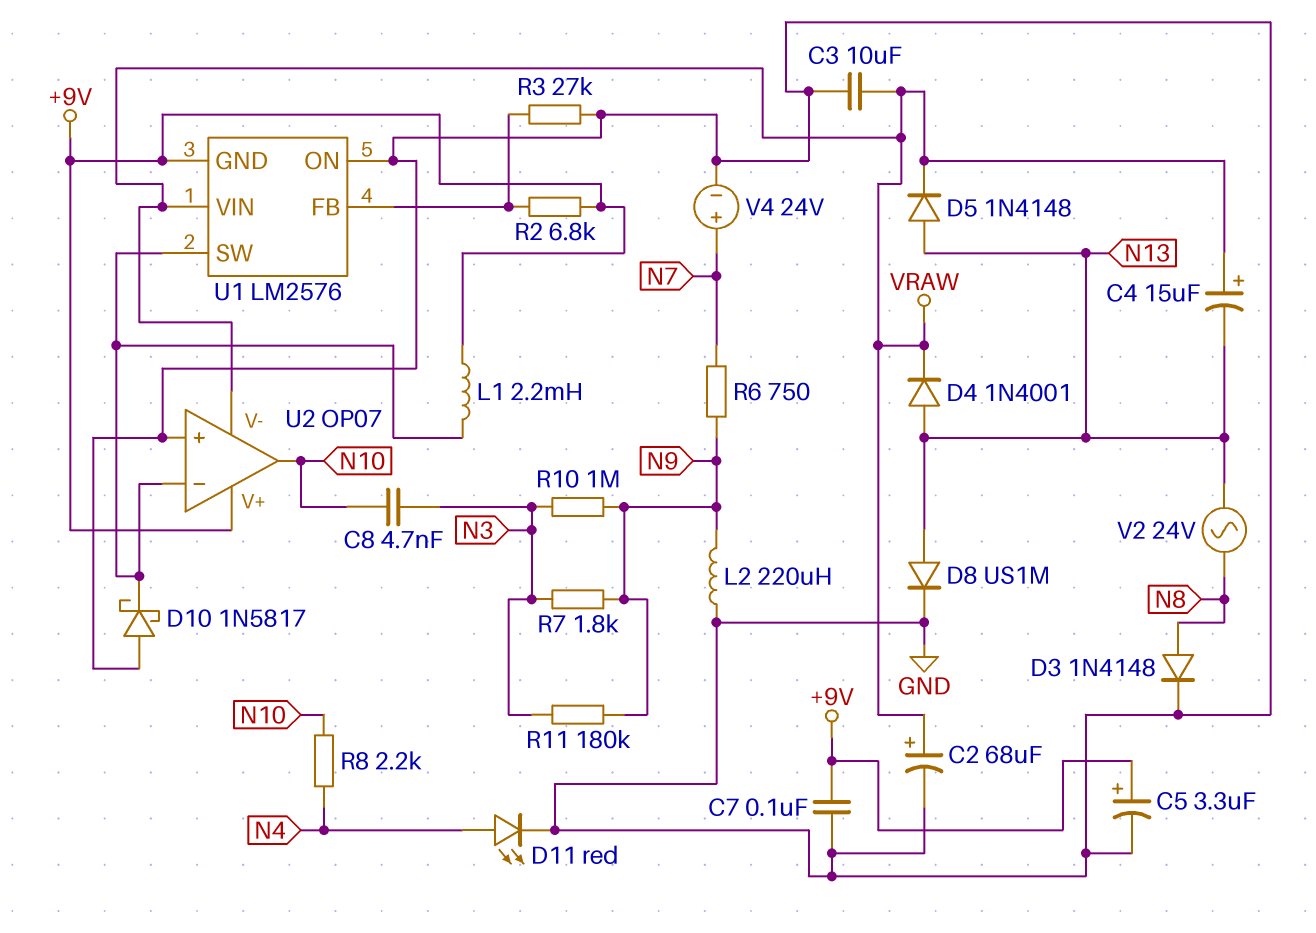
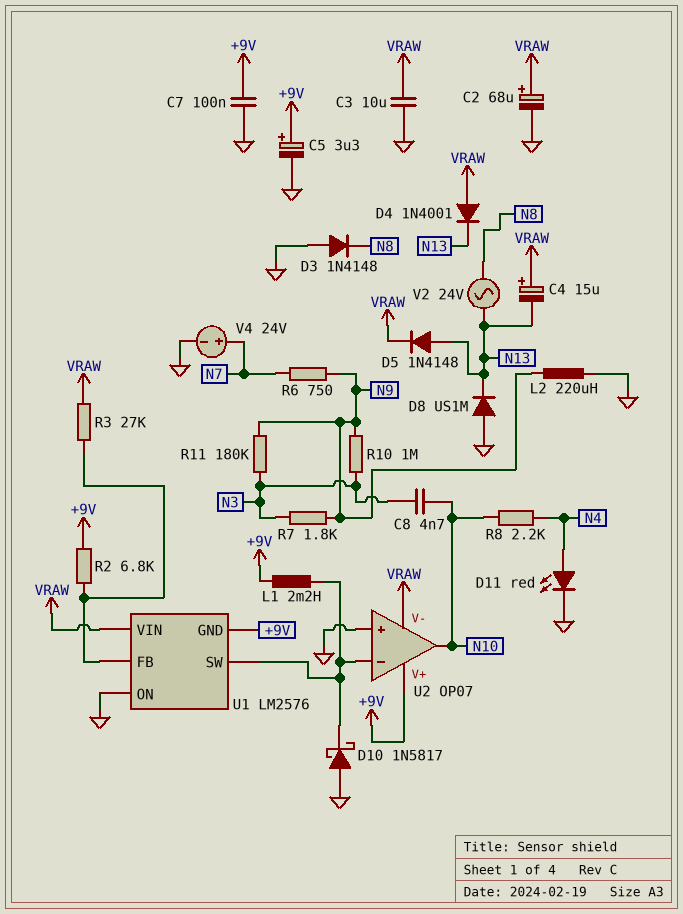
D3: diode 1N4148 (A N8, K GND) -> diode 1N4148 (A GND, K N8)
D4: diode 1N4001 (A N13, K VRAW) -> diode 1N4001 (A VRAW, K N13)
D8: diode US1M (A N13, K GND) -> diode US1M (A GND, K N13)
R3: 27k (GND, U1/FB) -> 27k (U1/FB, VRAW)

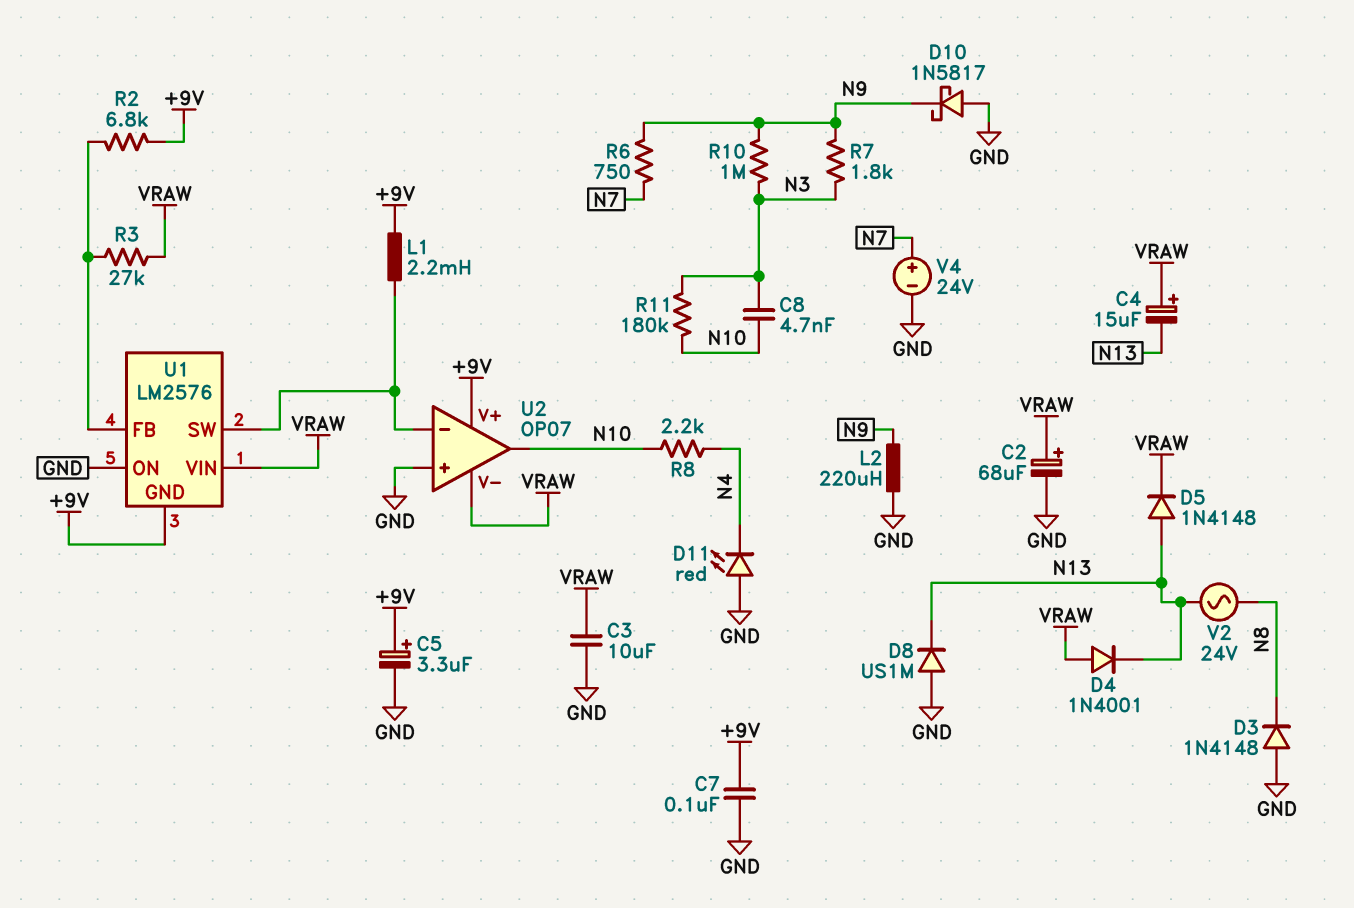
D10: schottky 1N5817 (A GND, K U1/SW) -> schottky 1N5817 (A GND, K N9)
D11: LED red (A N4, K GND) -> LED red (A GND, K N4)
R11: 180k (N3, N9) -> 180k (N3, N10)

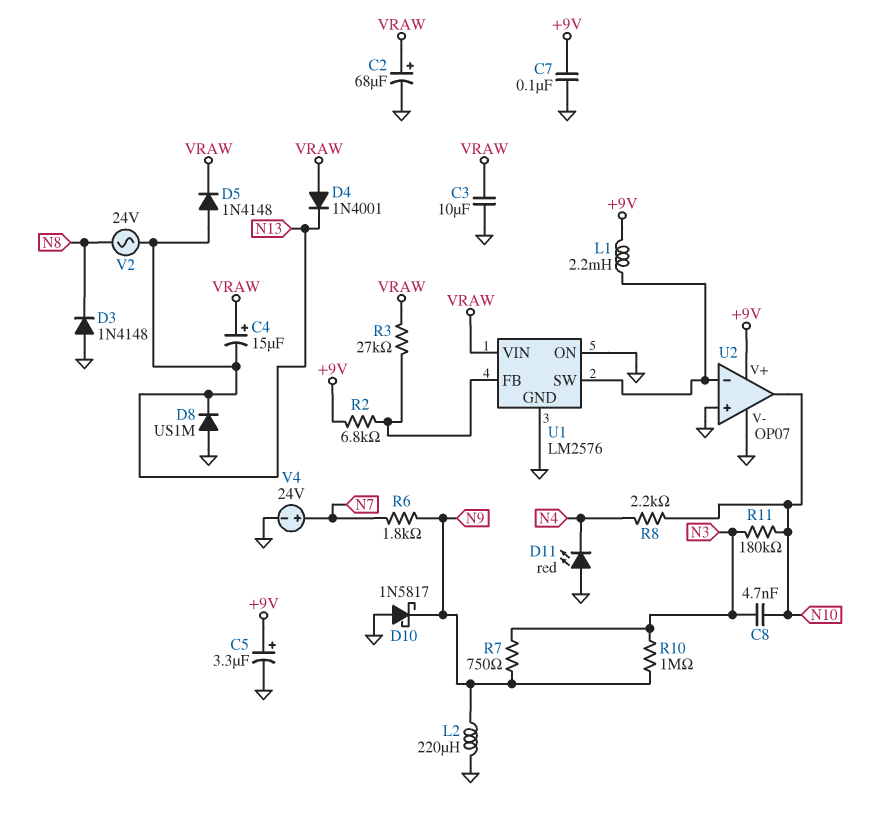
R6: 750 (N7, N9) -> 1.8k (N7, N9)
R7: 1.8k (N3, N9) -> 750 (N3, N9)
U1 pin GND: +9V -> GND
U2 pin V-: VRAW -> GND

